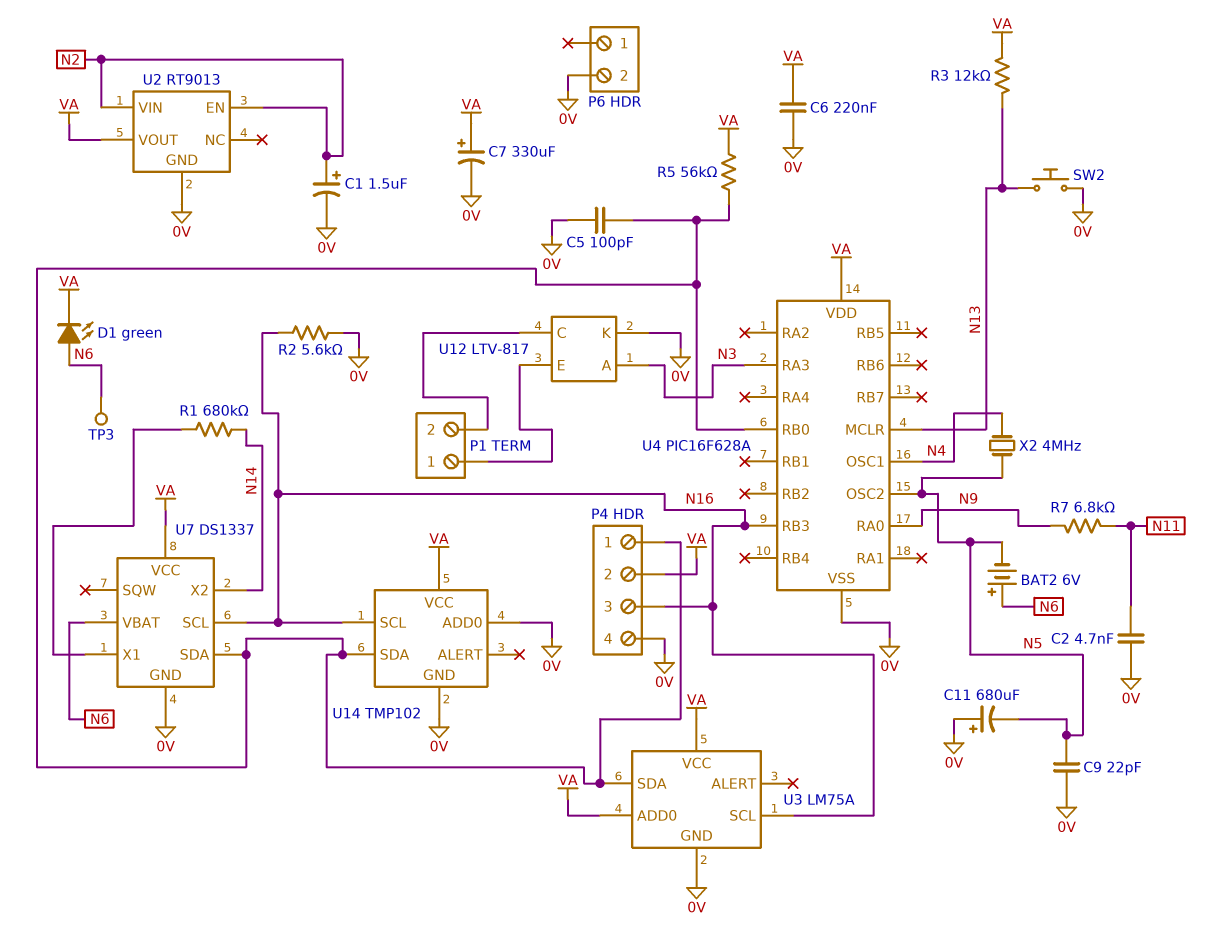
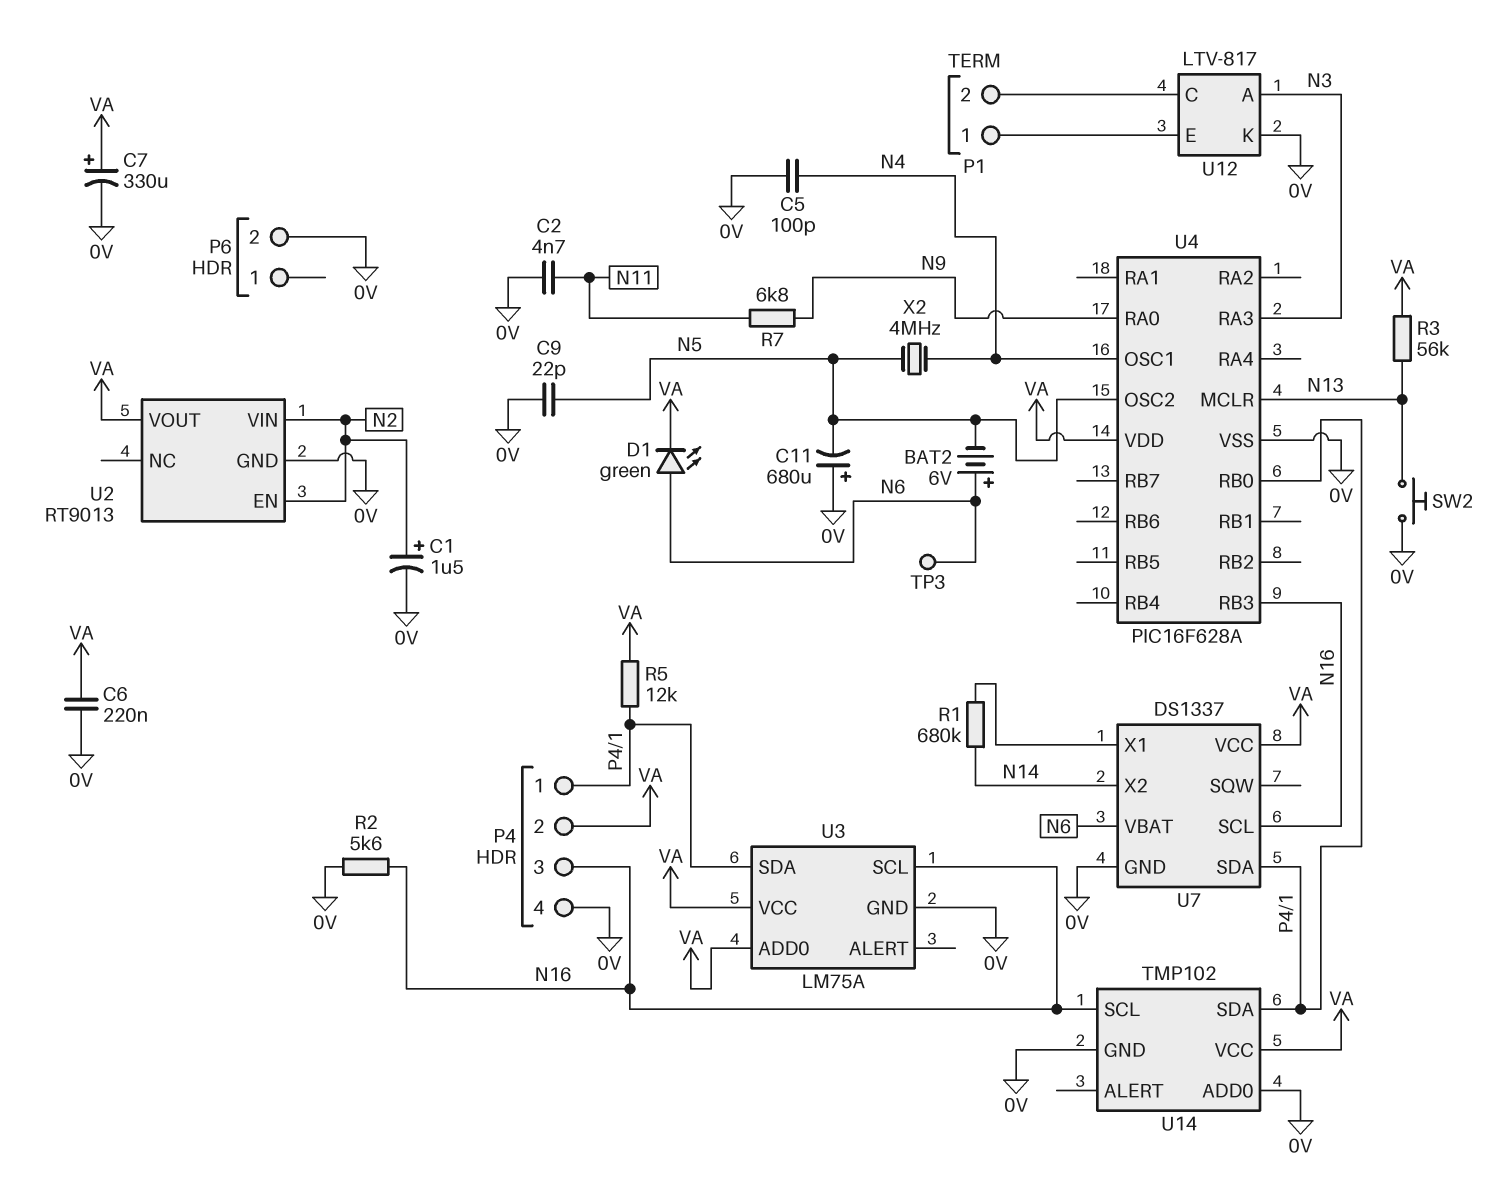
C5: 100pF (0V, P4/1) -> 100pF (0V, N4)
R3: 12k (N13, VA) -> 56k (N13, VA)
R5: 56k (P4/1, VA) -> 12k (P4/1, VA)

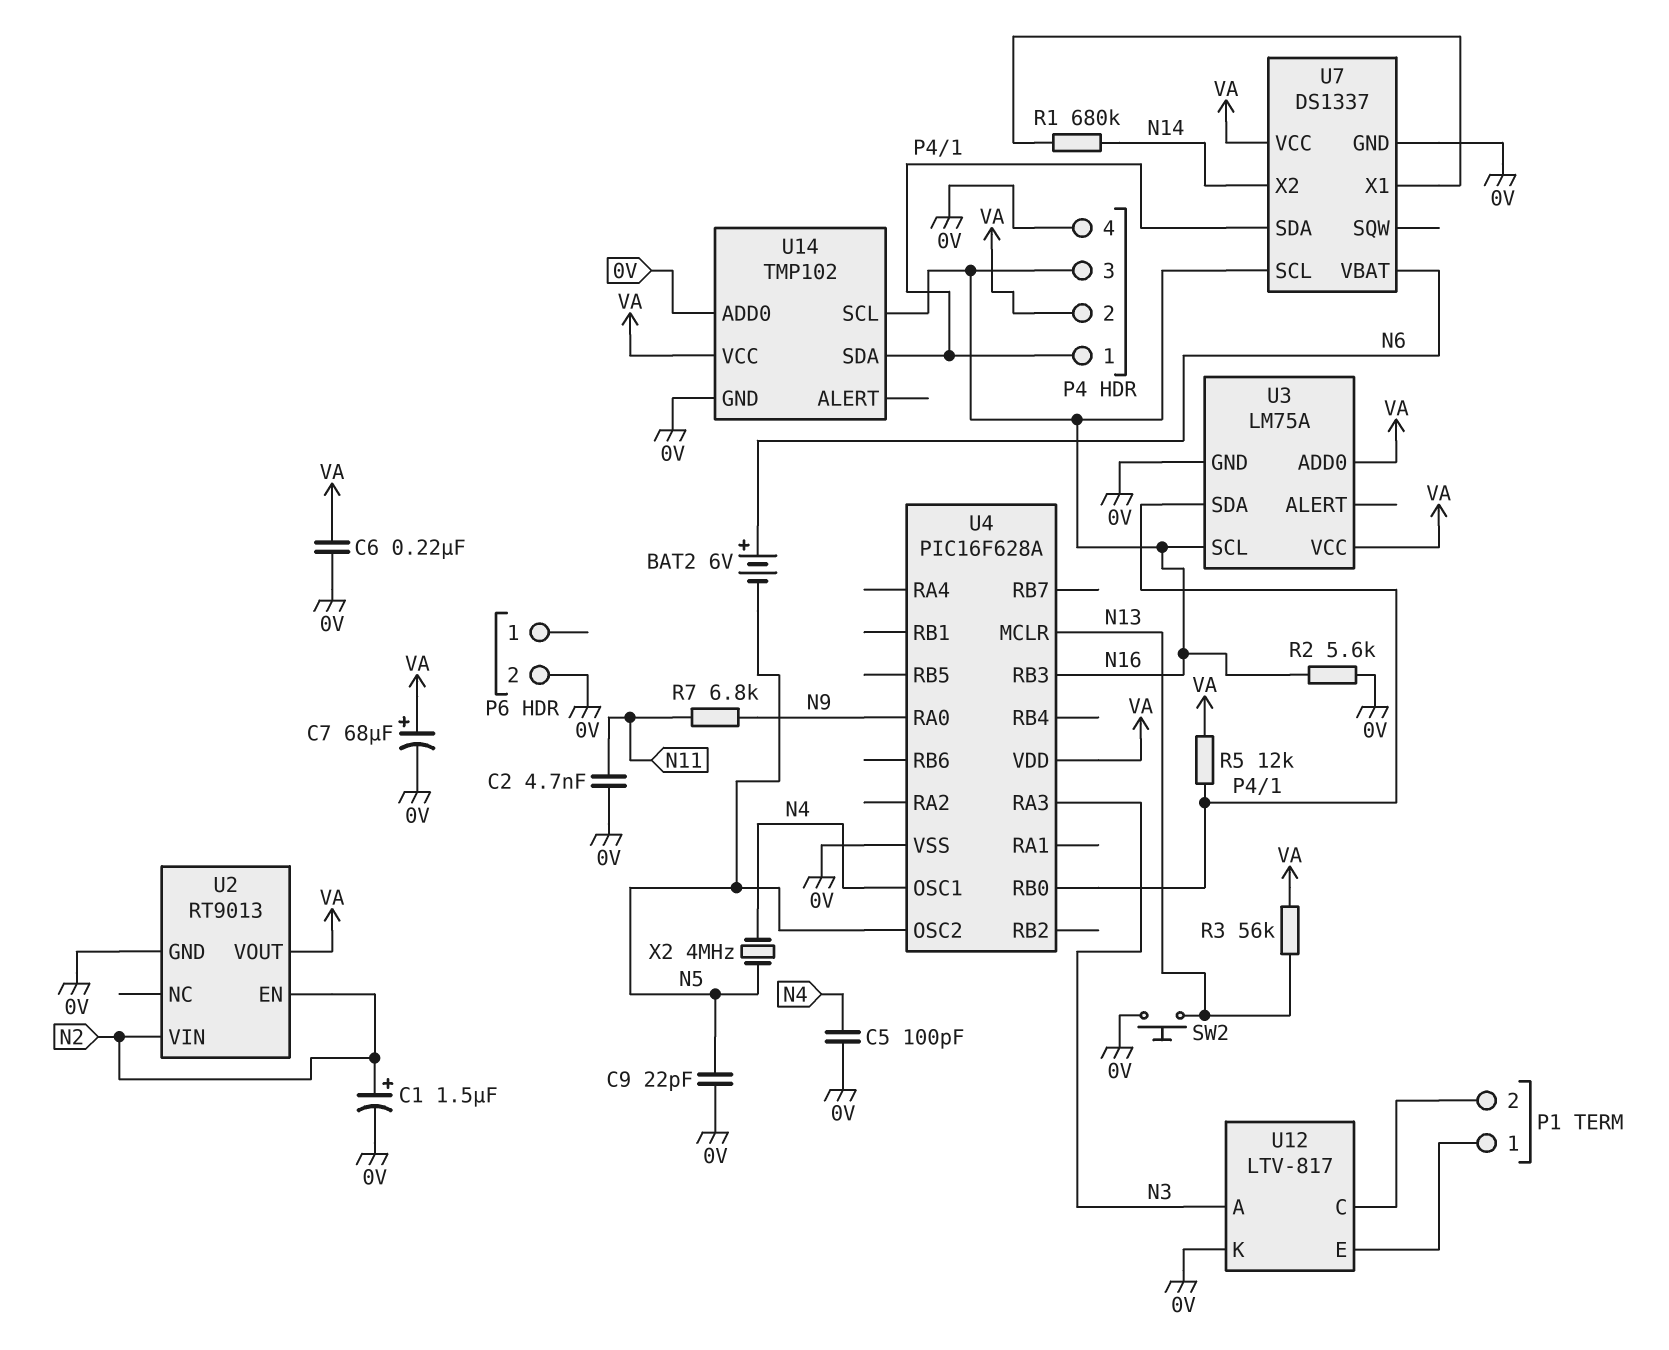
C7: 330uF (plus VA, minus 0V) -> 68uF (plus VA, minus 0V)
C11: 680uF (plus 0V, minus N5) -> none
D1: LED green (A N6, K VA) -> none
TP3: test point (N6) -> none

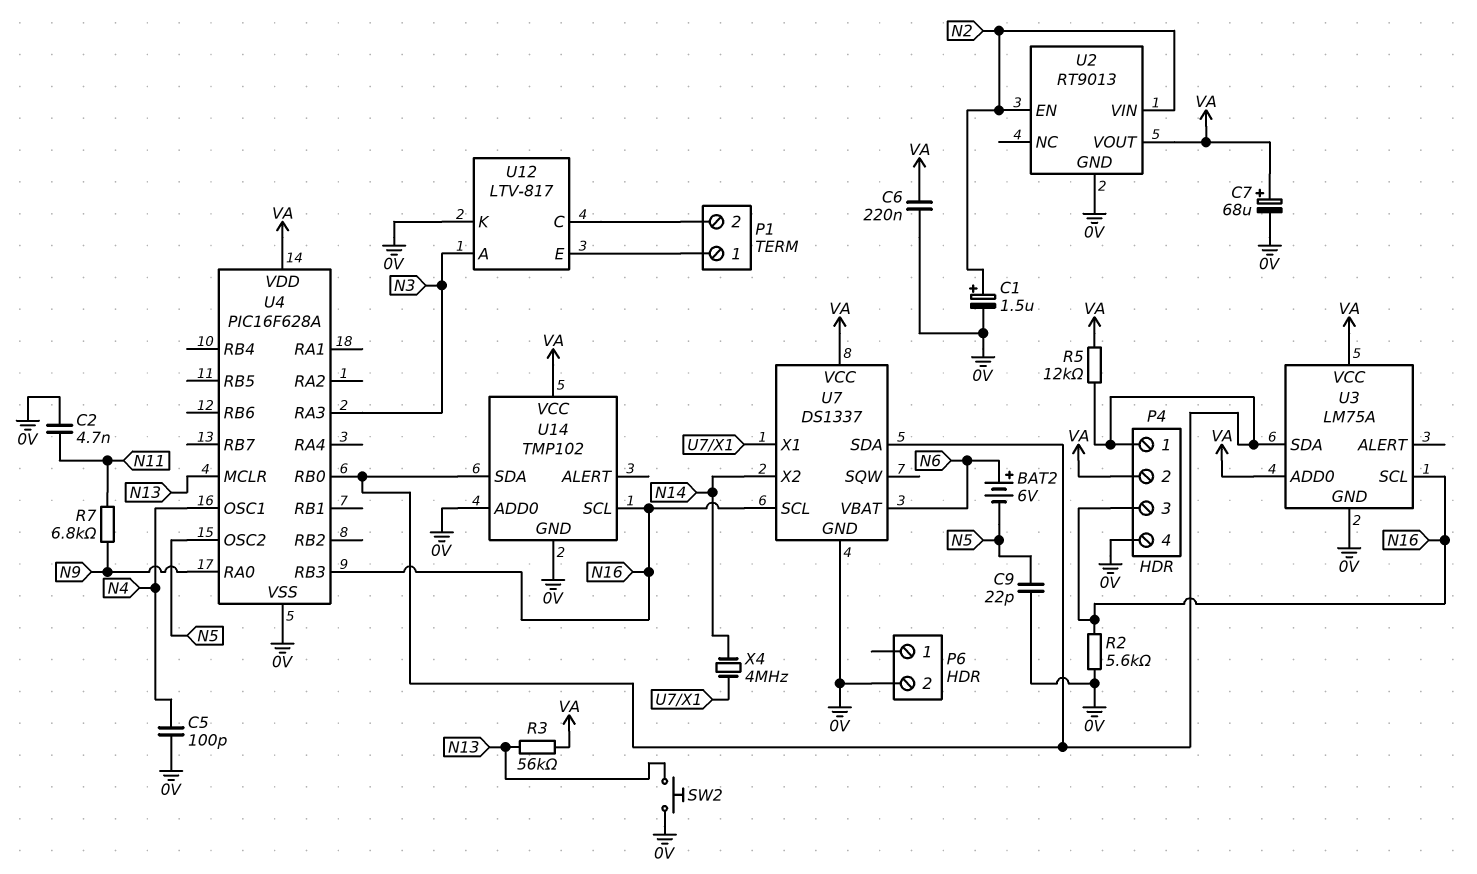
R1: 680k (N14, U7/X1) -> none
X2: 4MHz (N4, N5) -> none
X4: none -> 4MHz (N14, U7/X1)

